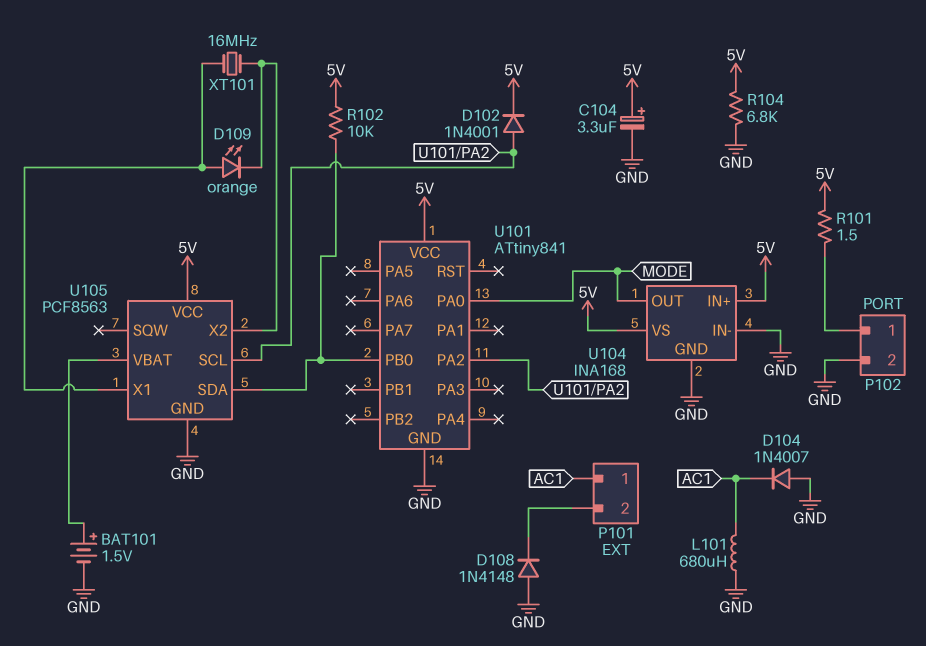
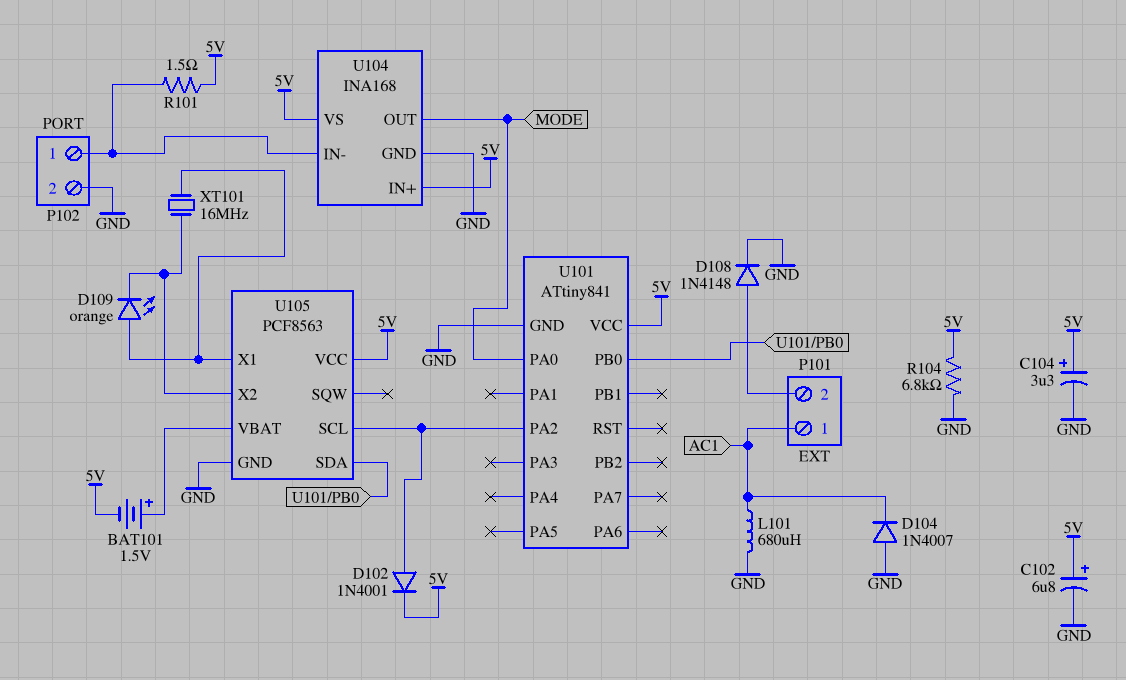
BAT101: 1.5V (plus U105/VBAT, minus GND) -> 1.5V (plus U105/VBAT, minus 5V)
C102: none -> 6.8uF (plus 5V, minus GND)
D108: diode 1N4148 (A GND, K P101/2) -> diode 1N4148 (A P101/2, K GND)
R102: 10k (5V, U101/PB0) -> none
U104 pin IN-: GND -> P102/1

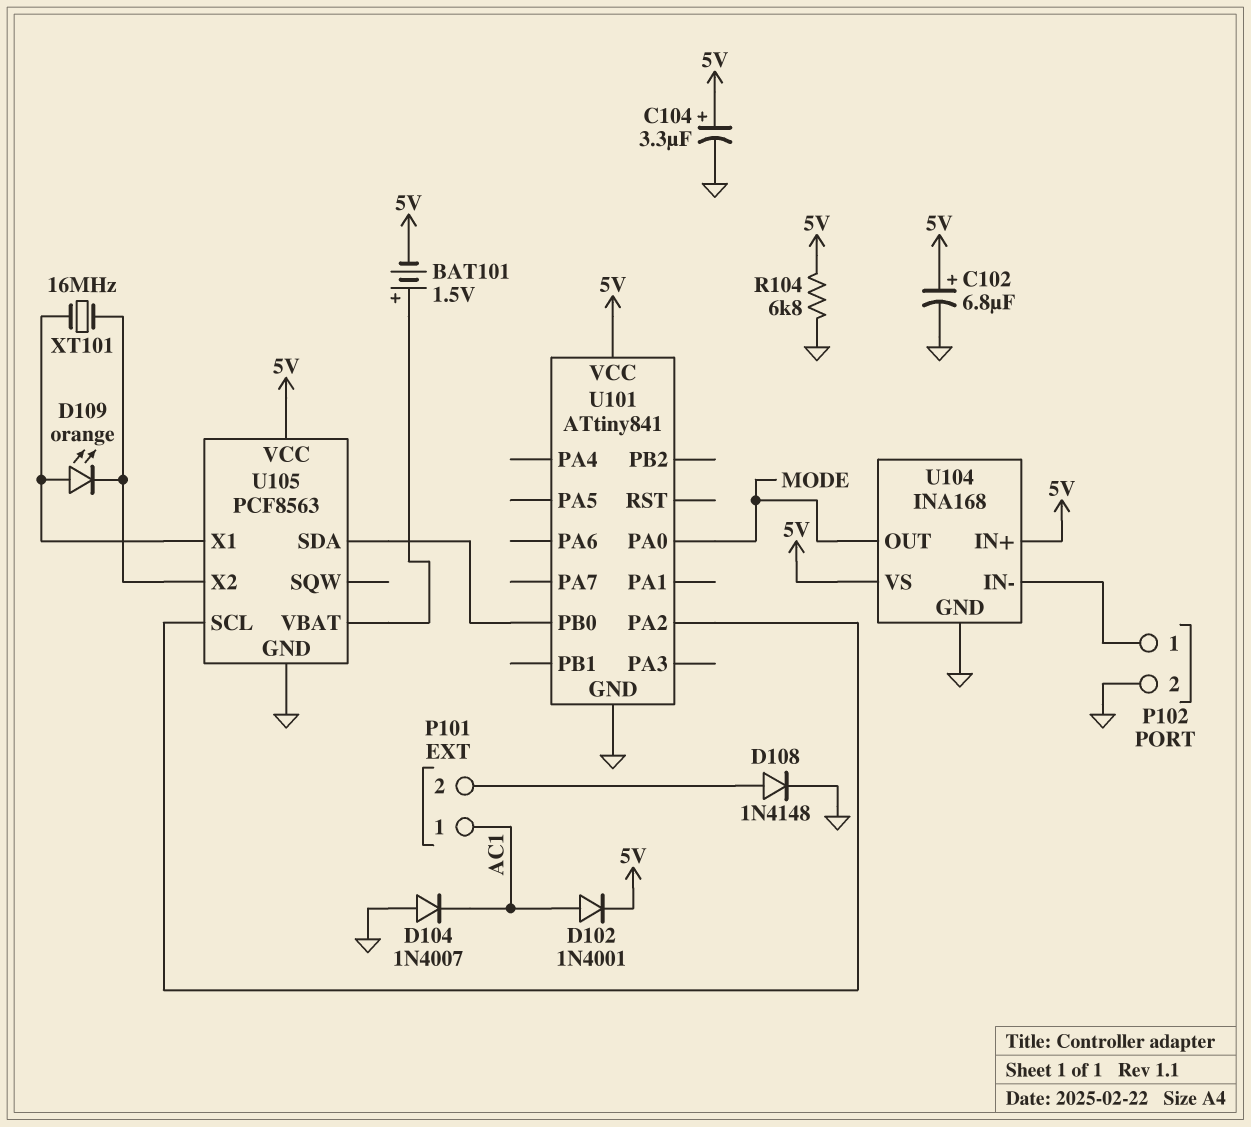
D102: diode 1N4001 (A U101/PA2, K 5V) -> diode 1N4001 (A AC1, K 5V)
L101: 680uH (AC1, GND) -> none
R101: 1.5 (5V, P102/1) -> none

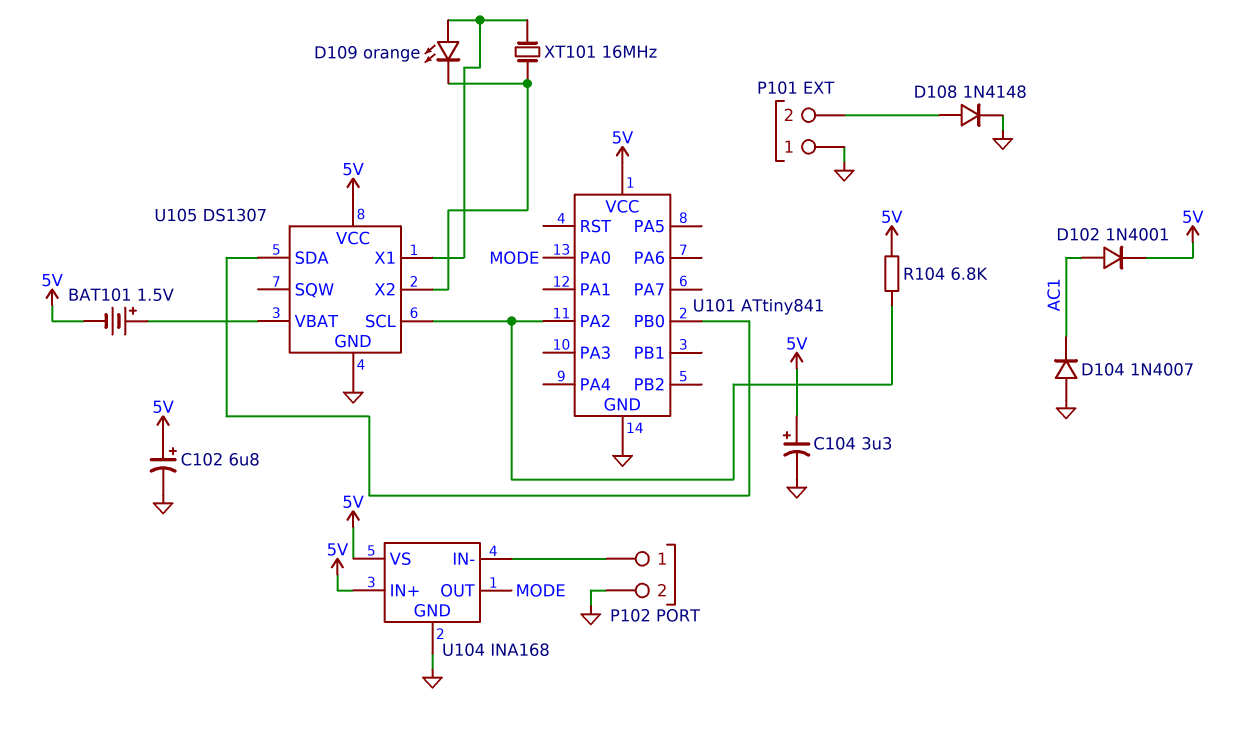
P101 pin 1: AC1 -> GND
R104: 6.8k (5V, GND) -> 6.8k (5V, U101/PA2)
U105: PCF8563 -> DS1307

